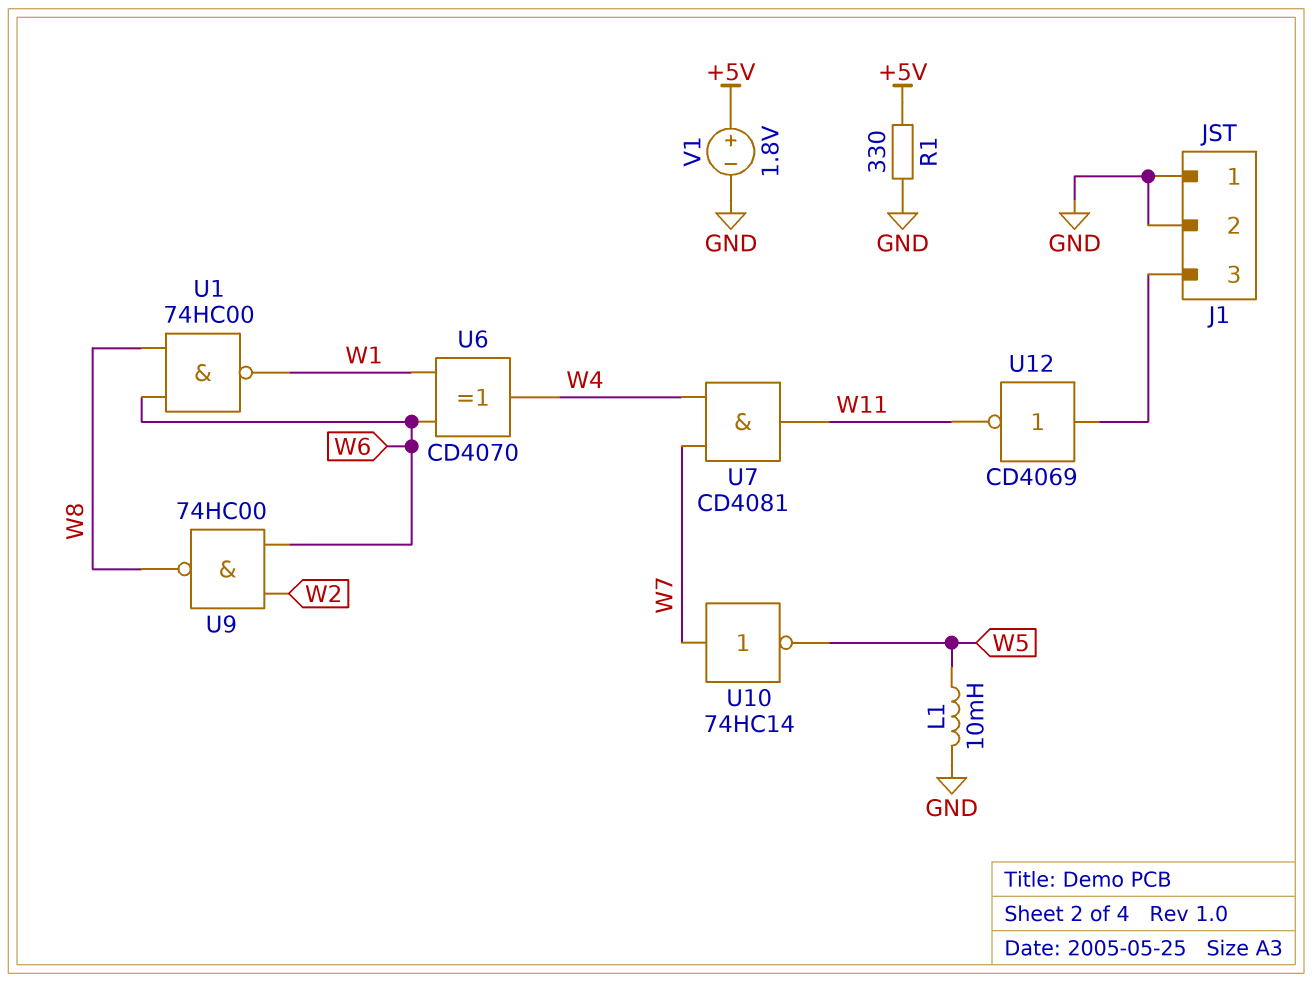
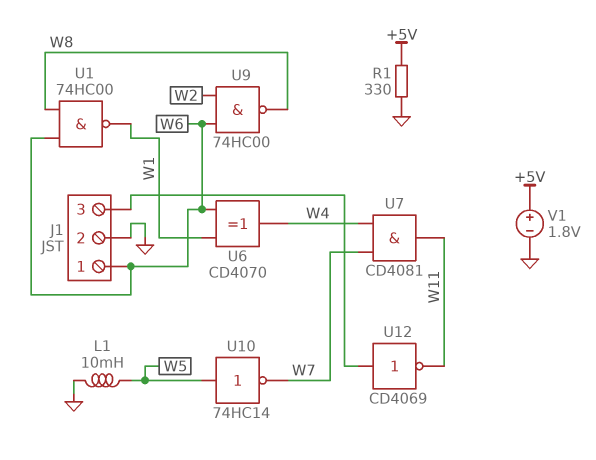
J1 pin 1: GND -> W6
U10: NOT 74HC14 (in W7, out W5) -> NOT 74HC14 (in W5, out W7)

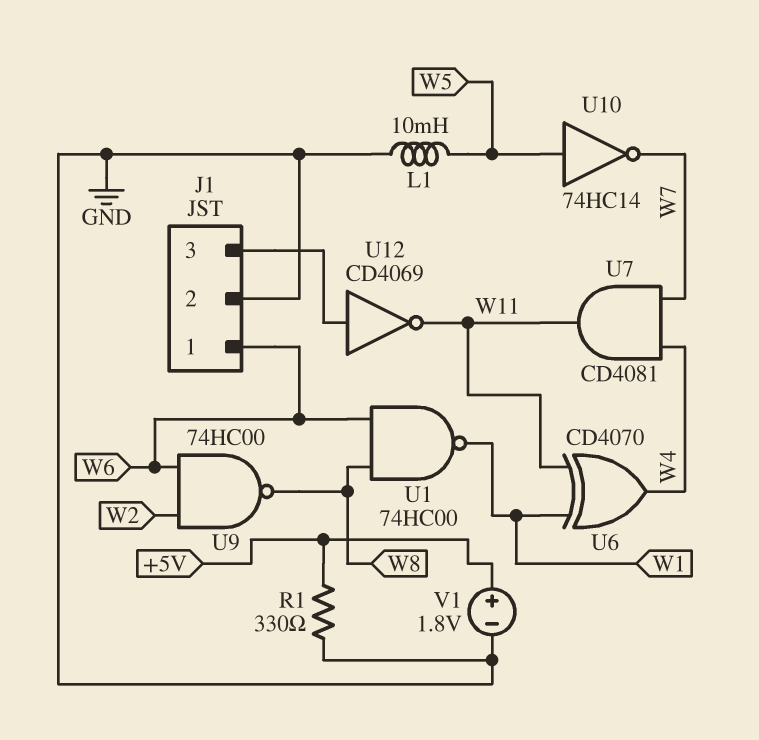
U6: XOR CD4070 (in W1, in W6, out W4) -> XOR CD4070 (in W1, in W11, out W4)

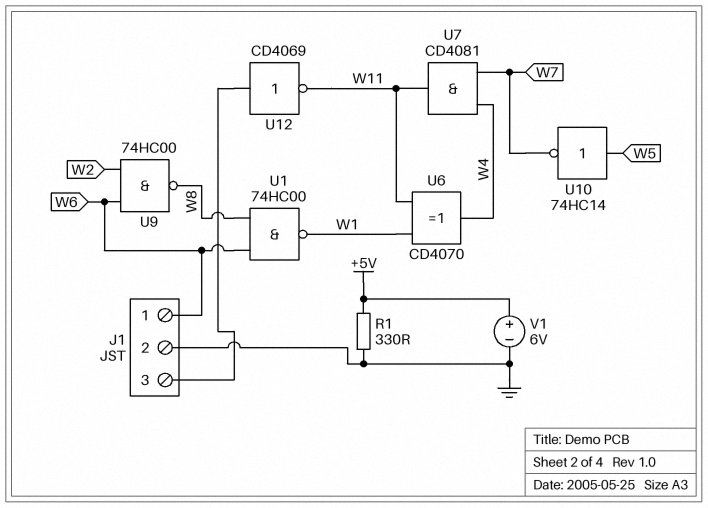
L1: 10mH (GND, W5) -> none
V1: 1.8V (plus +5V, minus GND) -> 6V (plus +5V, minus GND)

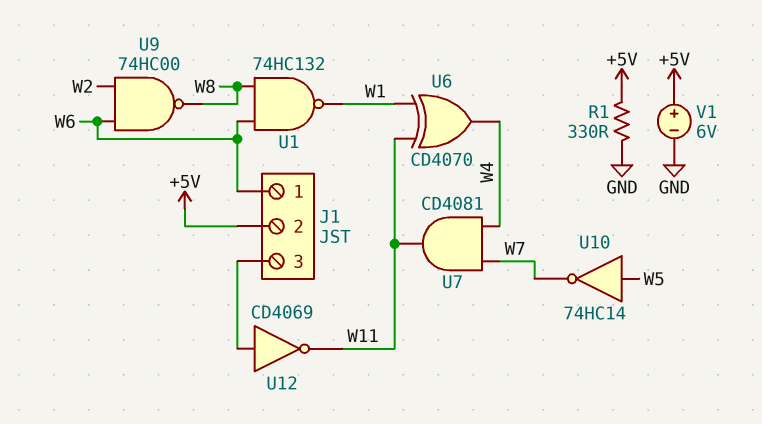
J1 pin 2: GND -> +5V
U1: NAND 74HC00 (in W6, in W8, out W1) -> NAND 74HC132 (in W6, in W8, out W1)

